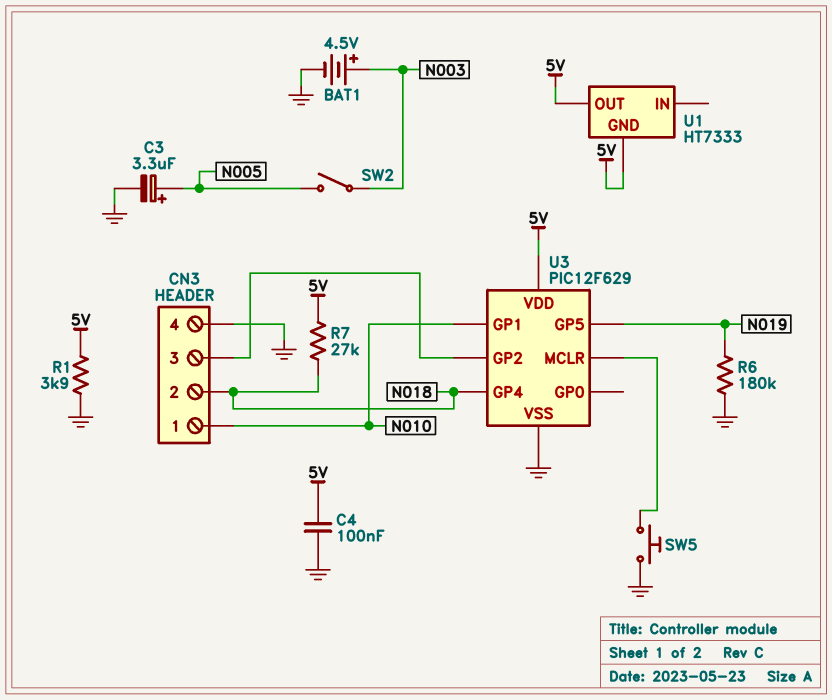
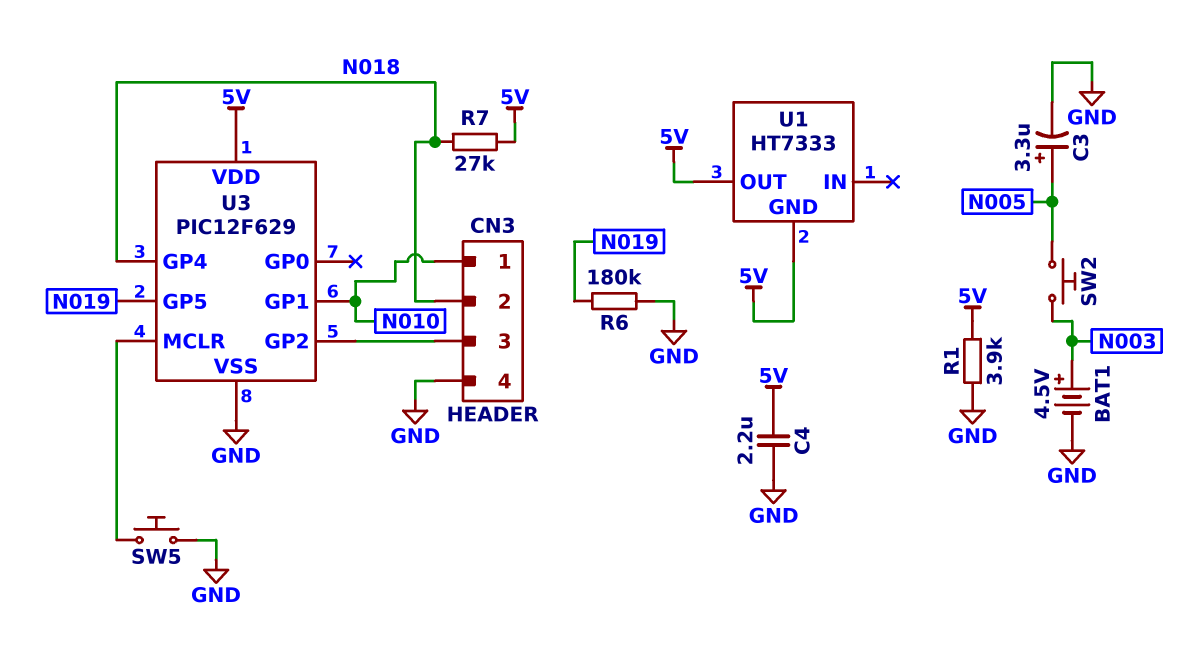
C4: 100nF (5V, GND) -> 2.2uF (5V, GND)
SW2: switch (N003, N005) -> button (N003, N005)

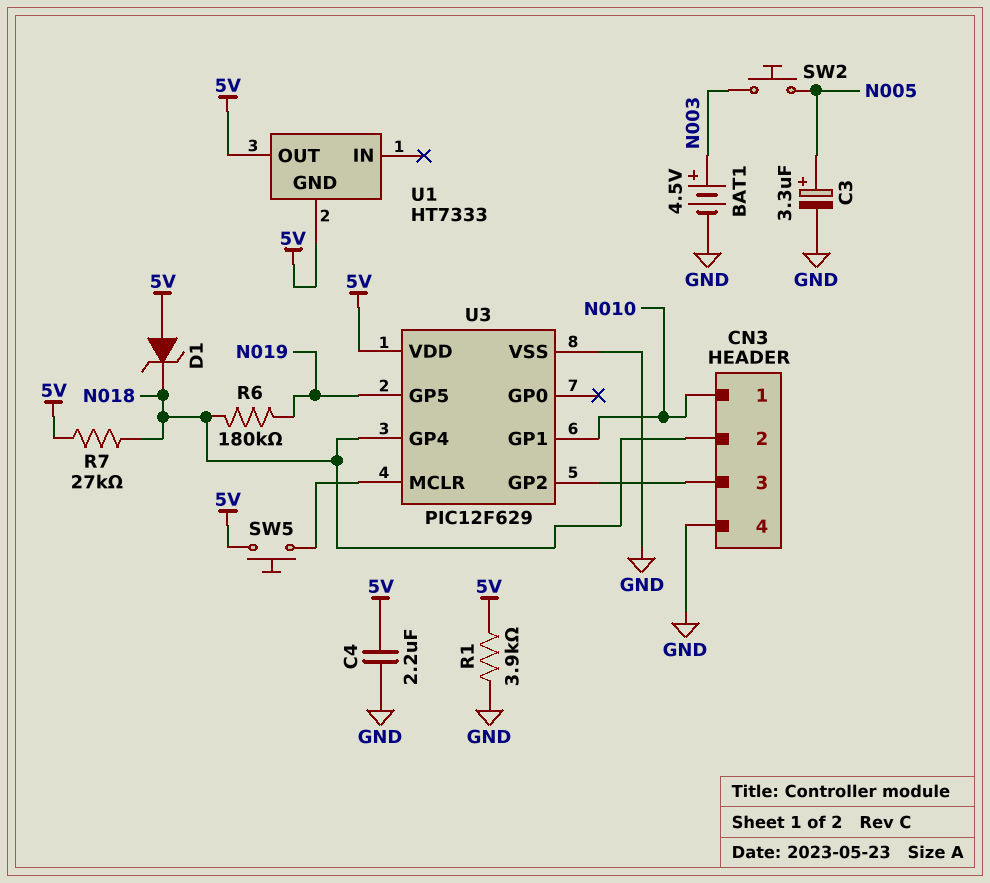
D1: none -> zener (A 5V, K N018)
R6: 180k (GND, N019) -> 180k (N018, N019)
SW5: button (GND, U3/MCLR) -> button (5V, U3/MCLR)

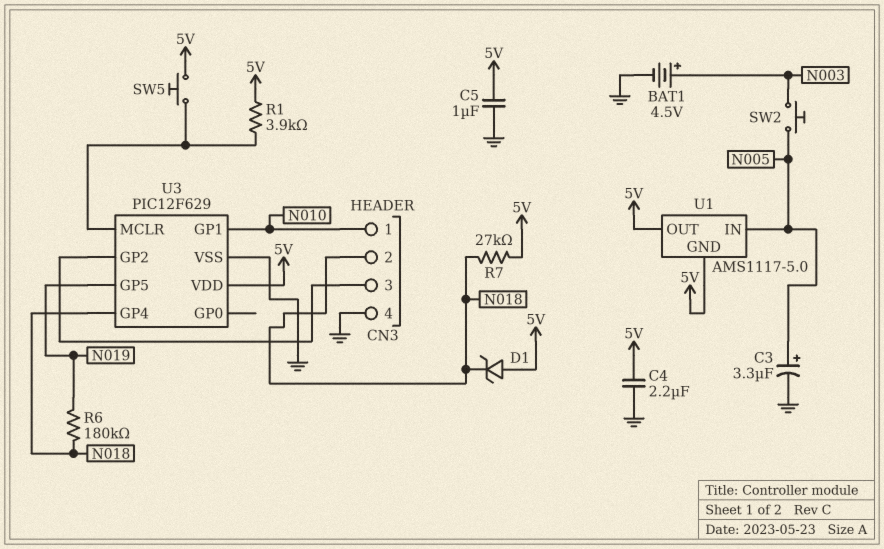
C5: none -> 1uF (5V, GND)
R1: 3.9k (5V, GND) -> 3.9k (5V, U3/MCLR)
U1: HT7333 -> AMS1117-5.0
U1 pin IN: none -> N005

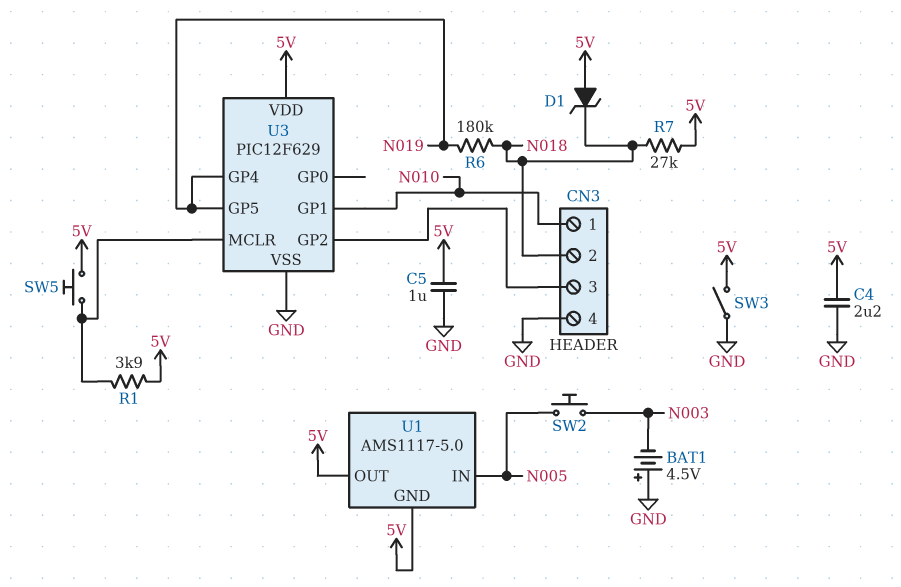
BAT1: 4.5V (plus N003, minus GND) -> 4.5V (plus GND, minus N003)
C3: 3.3uF (plus N005, minus GND) -> none
SW3: none -> switch (5V, GND)
U3 pin GP4: N018 -> N019

